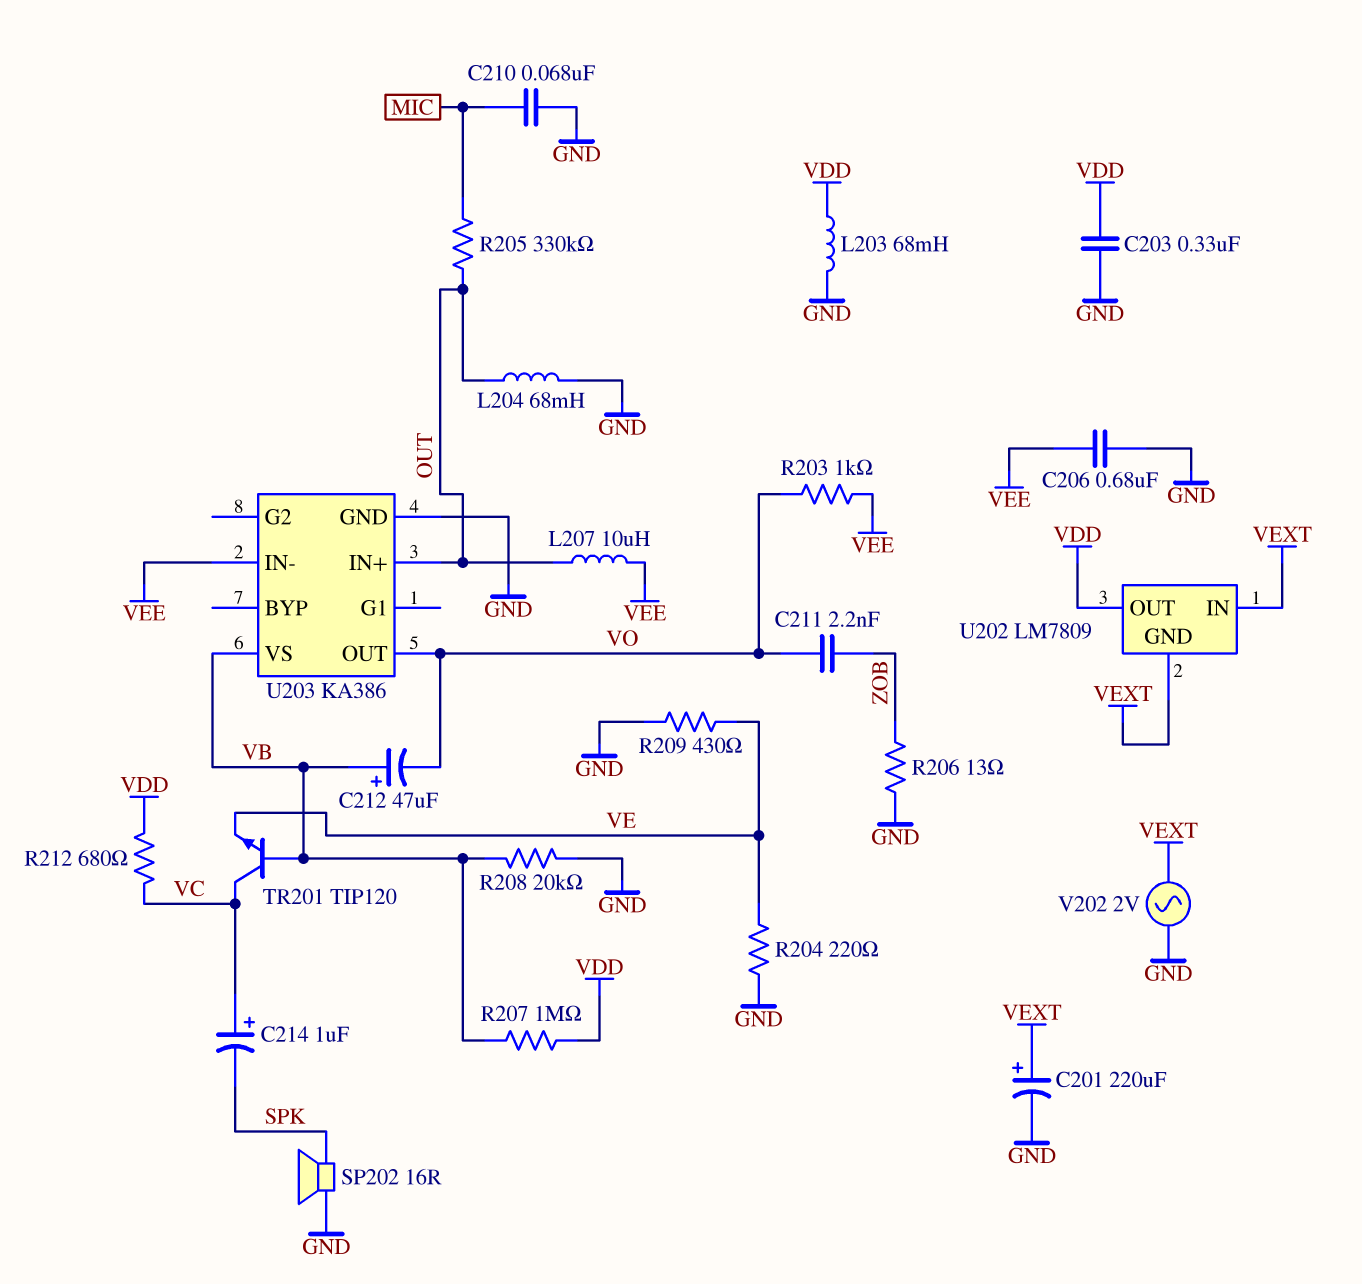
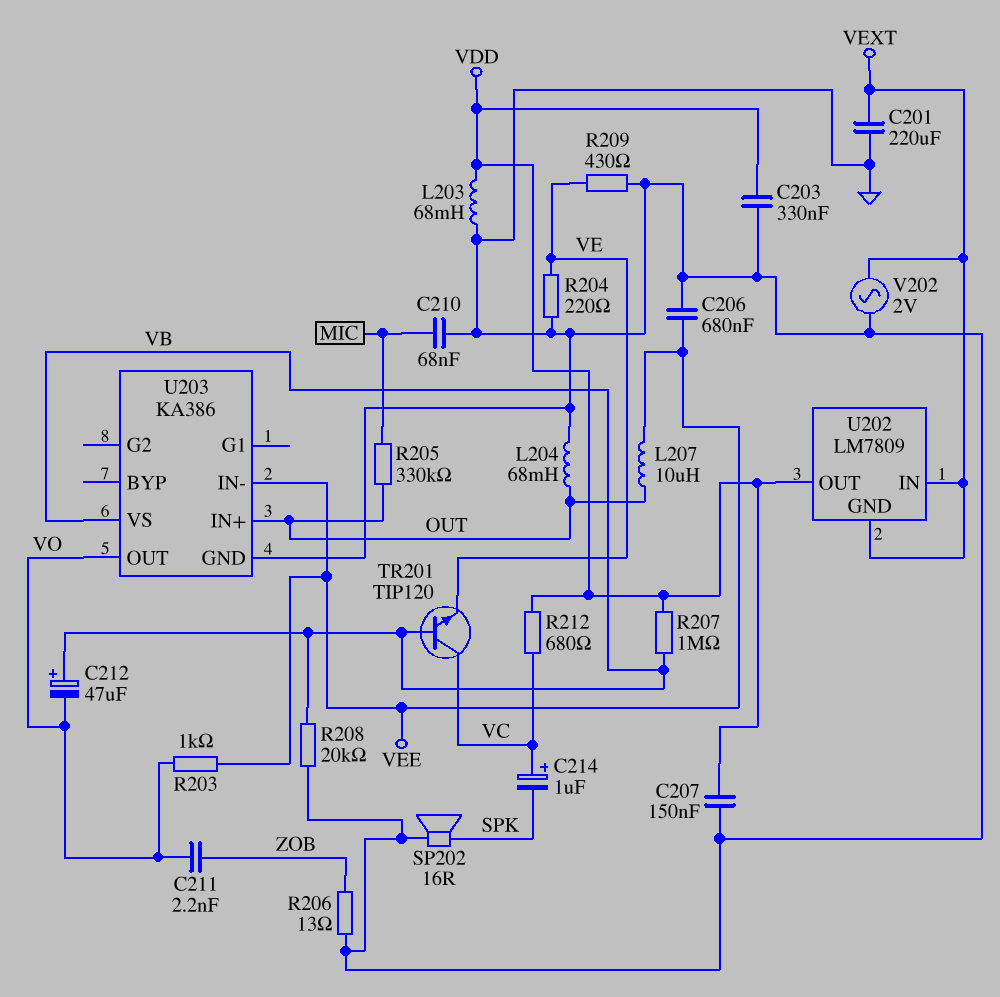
C201: 220uF (plus VEXT, minus GND) -> 220uF (GND, VEXT)
C207: none -> 150nF (GND, VDD)

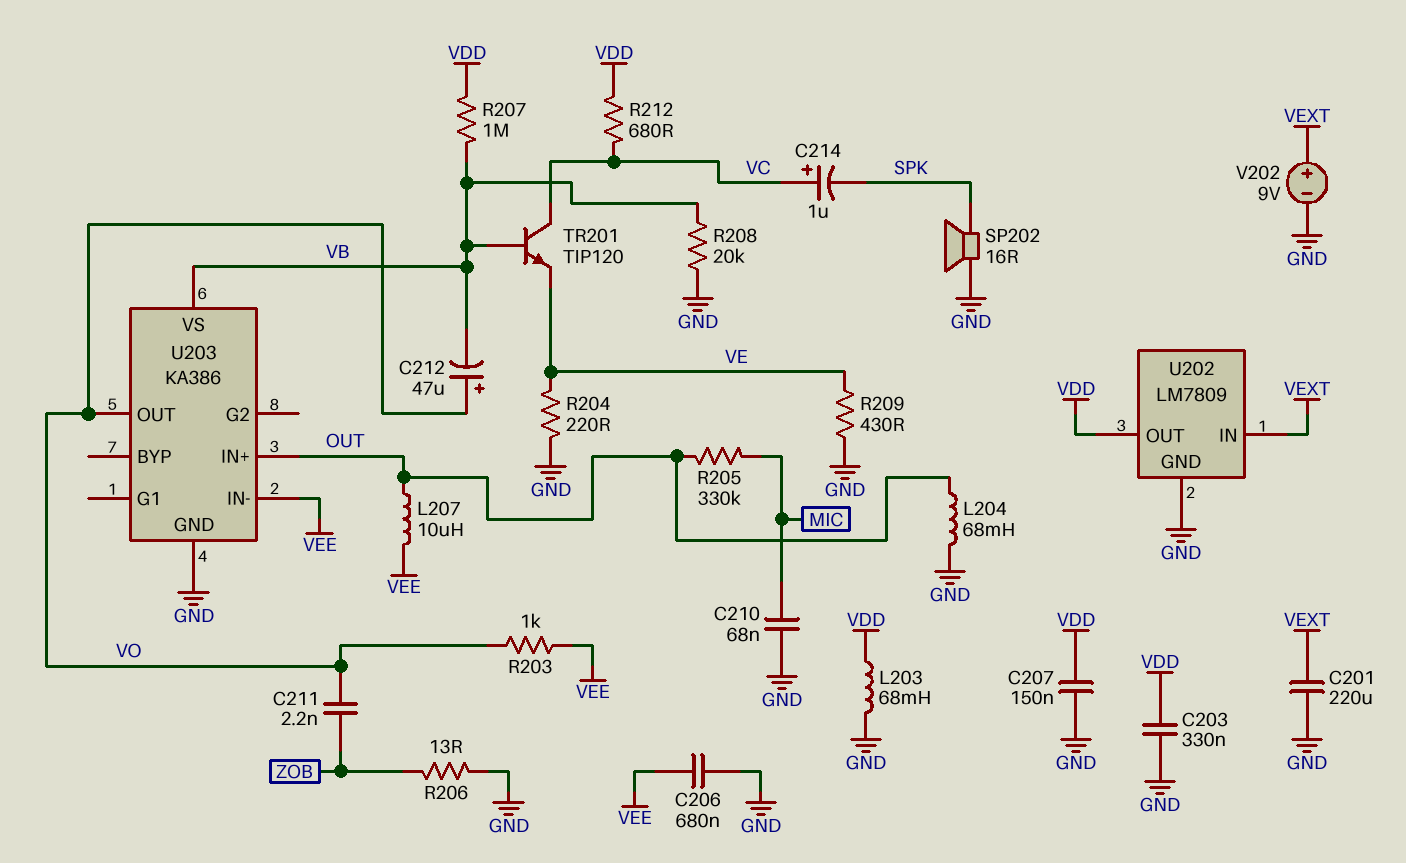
C212: 47uF (plus VB, minus VO) -> 47uF (plus VO, minus VB)
U202 pin GND: VEXT -> GND
V202: AC 2V (GND, VEXT) -> 9V (plus VEXT, minus GND)

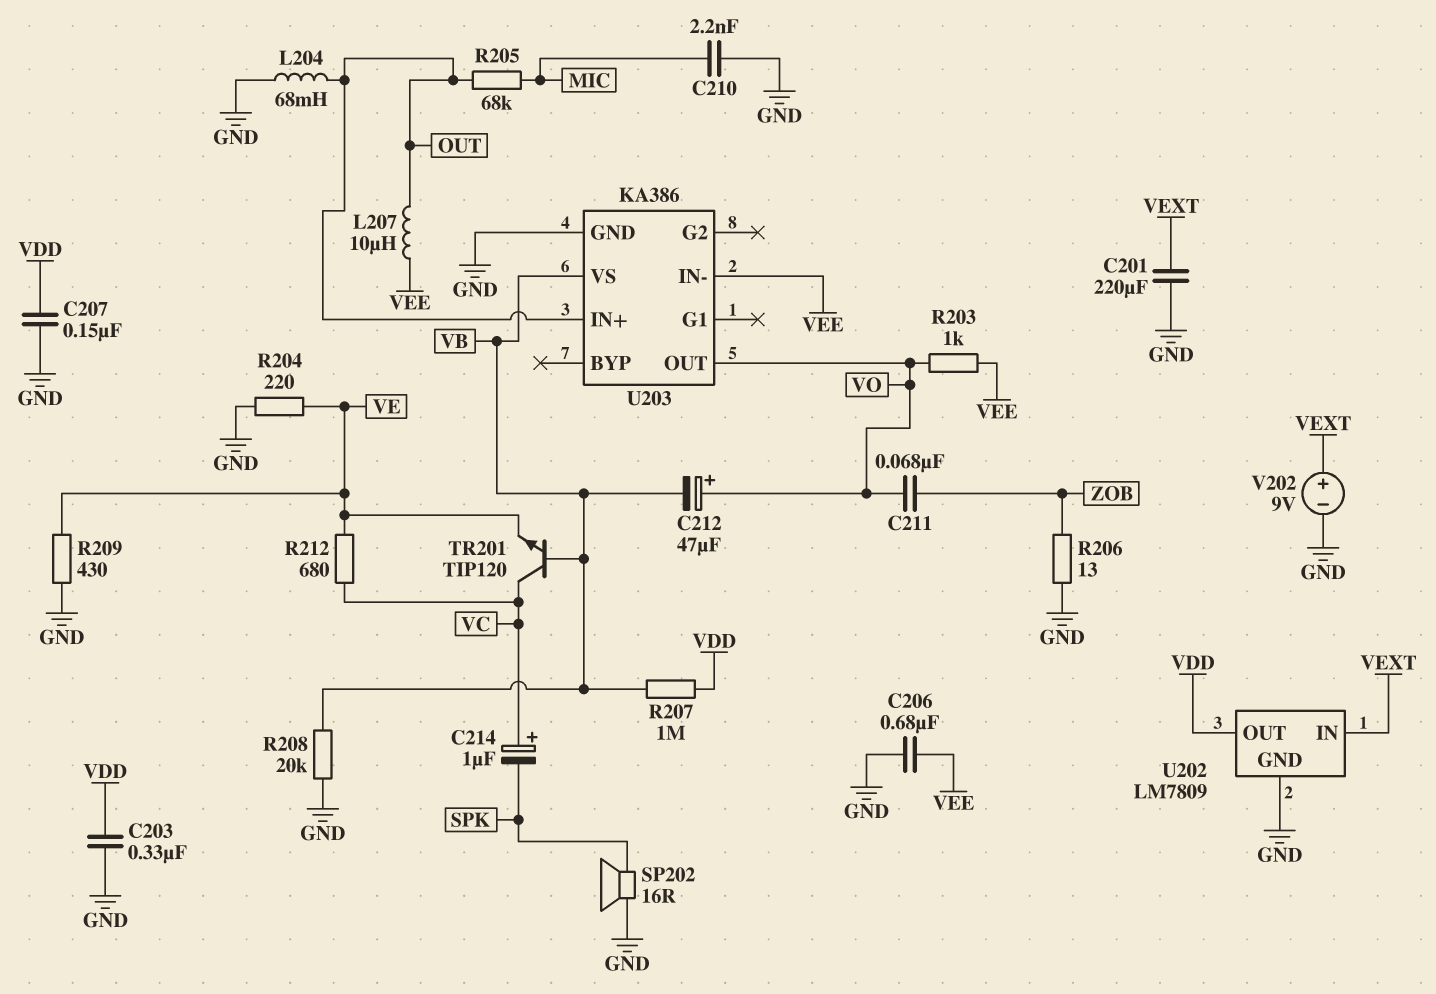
C210: 68nF (GND, MIC) -> 2.2nF (GND, MIC)
C211: 2.2nF (VO, ZOB) -> 68nF (VO, ZOB)
L203: 68mH (GND, VDD) -> none
R205: 330k (MIC, OUT) -> 68k (MIC, OUT)
R212: 680 (VC, VDD) -> 680 (VC, VE)

